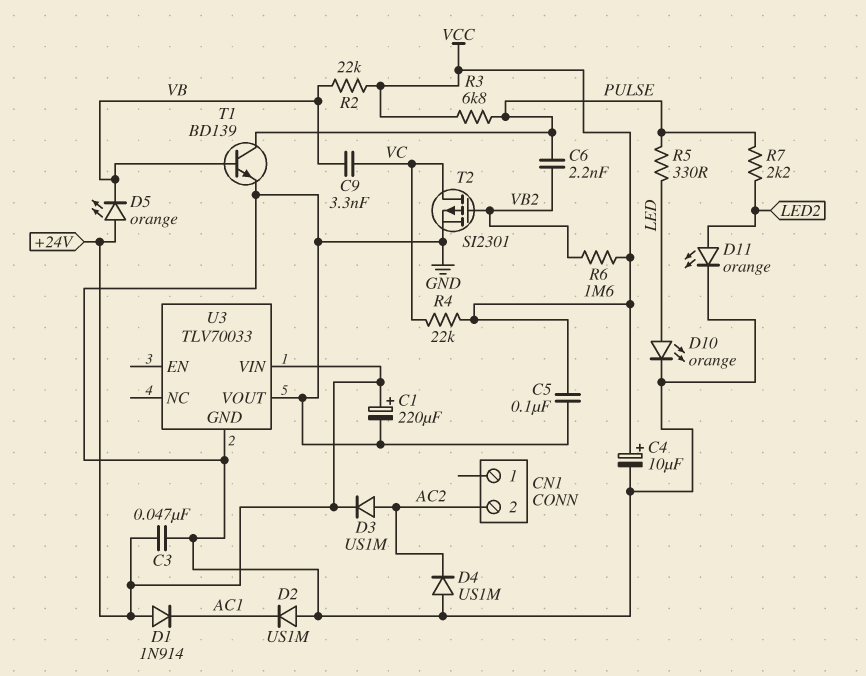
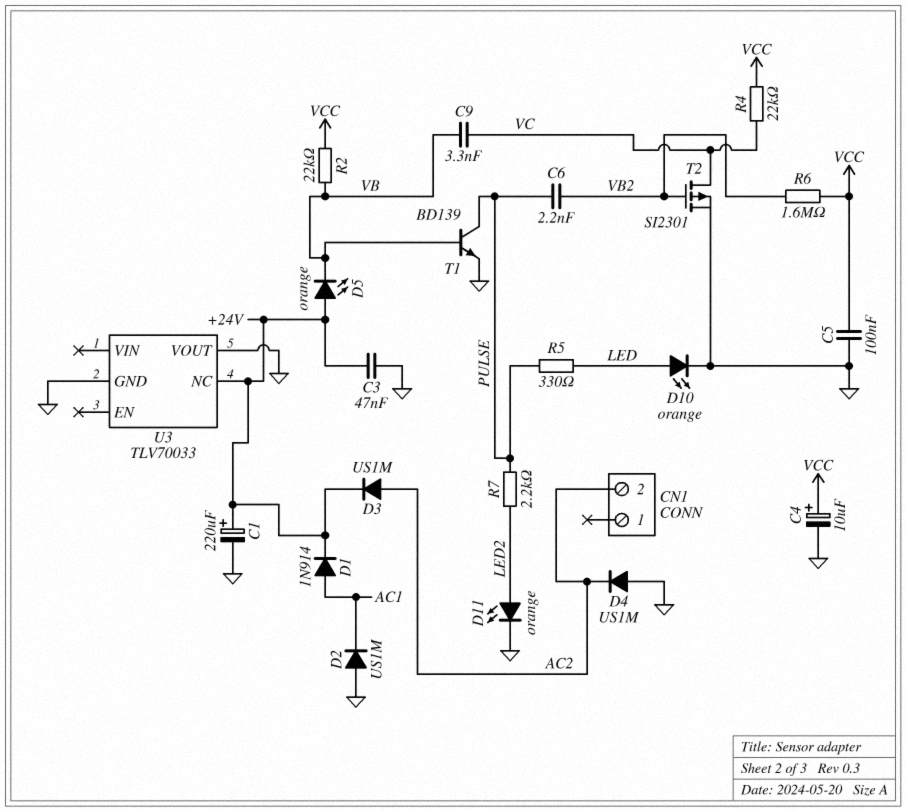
D1: diode 1N914 (A +24V, K AC1) -> diode 1N914 (A AC1, K +24V)
R3: 6.8k (PULSE, VCC) -> none
U3 pin NC: none -> +24V
U3 pin VIN: +24V -> none

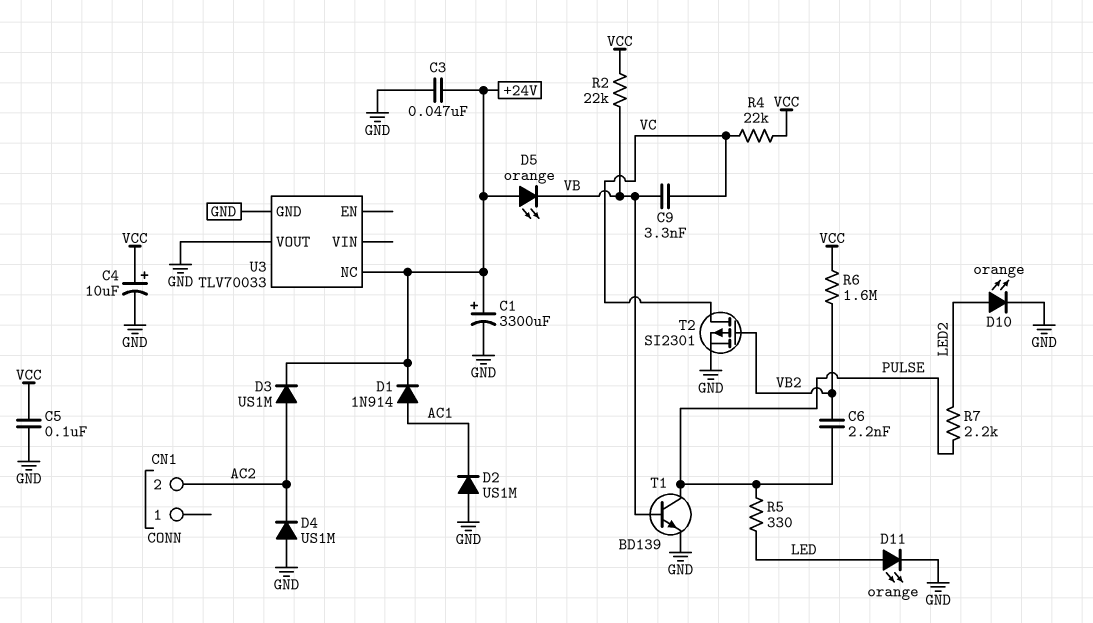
C1: 220uF (plus +24V, minus GND) -> 3300uF (plus +24V, minus GND)
D10: LED orange (A LED, K GND) -> LED orange (A LED2, K GND)
D11: LED orange (A LED2, K GND) -> LED orange (A LED, K GND)

